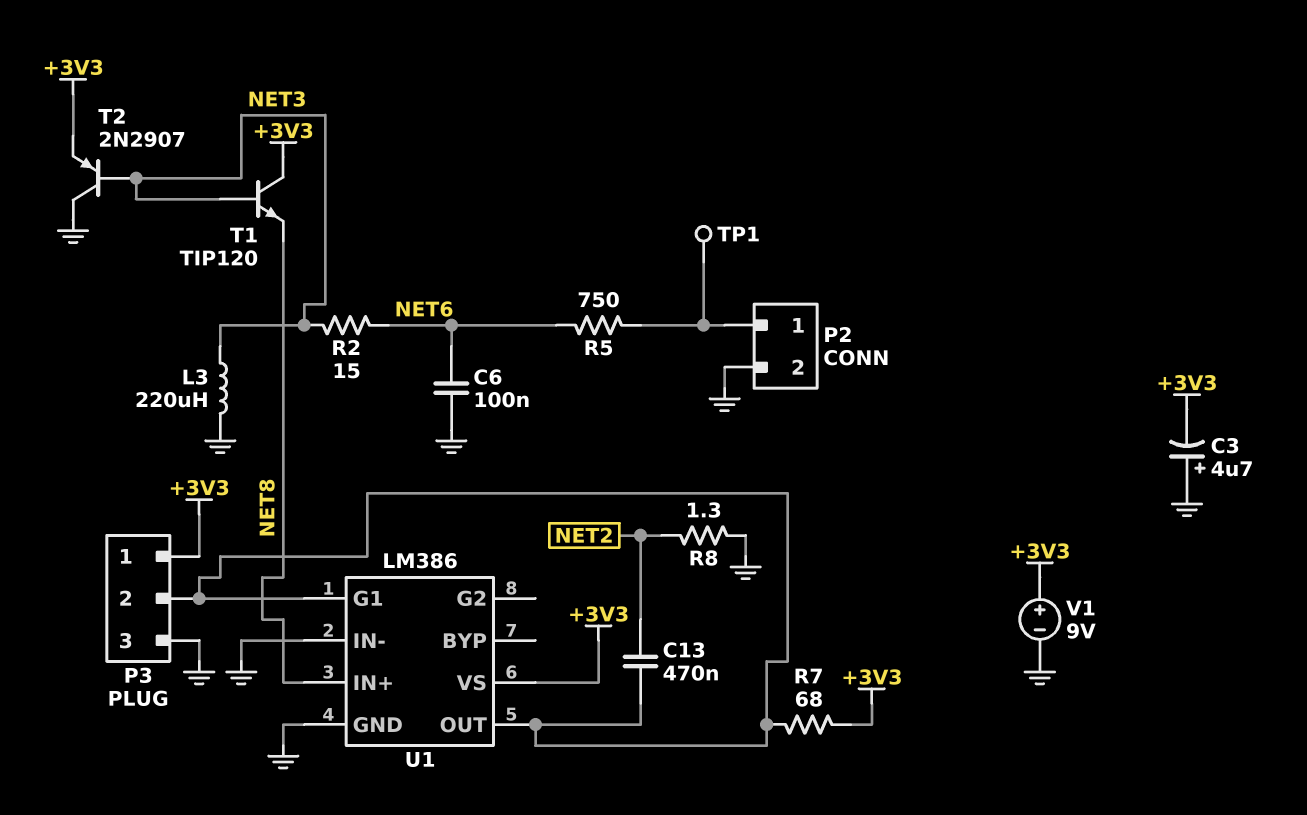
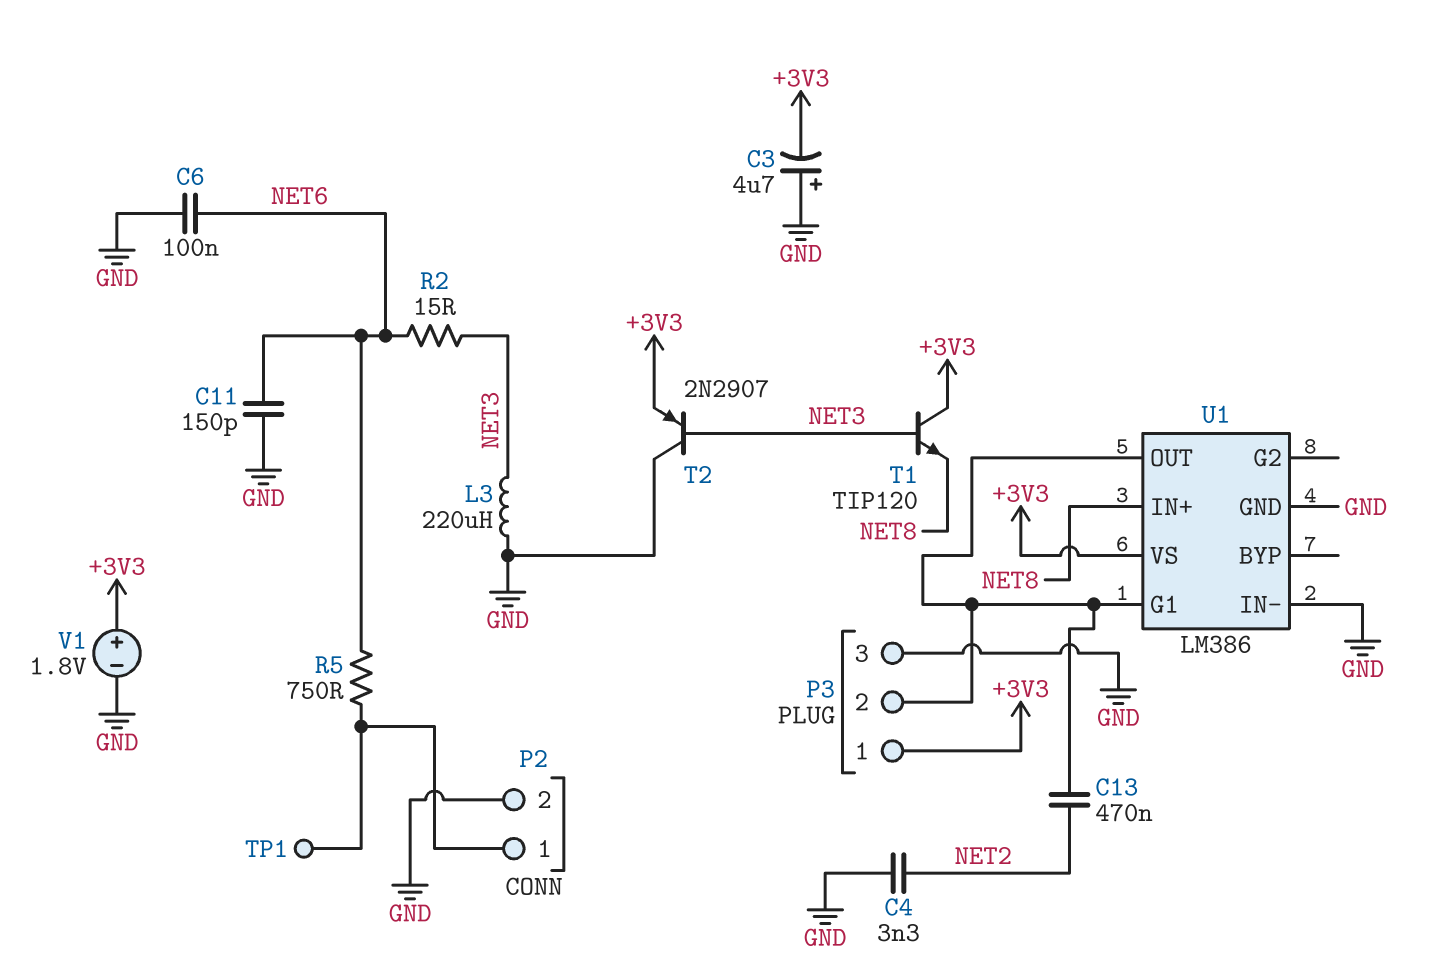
C4: none -> 3.3nF (GND, NET2)
C11: none -> 150pF (GND, NET6)
R7: 68 (+3V3, P3/2) -> none
R8: 1.3 (GND, NET2) -> none
V1: 9V (plus +3V3, minus GND) -> 1.8V (plus +3V3, minus GND)

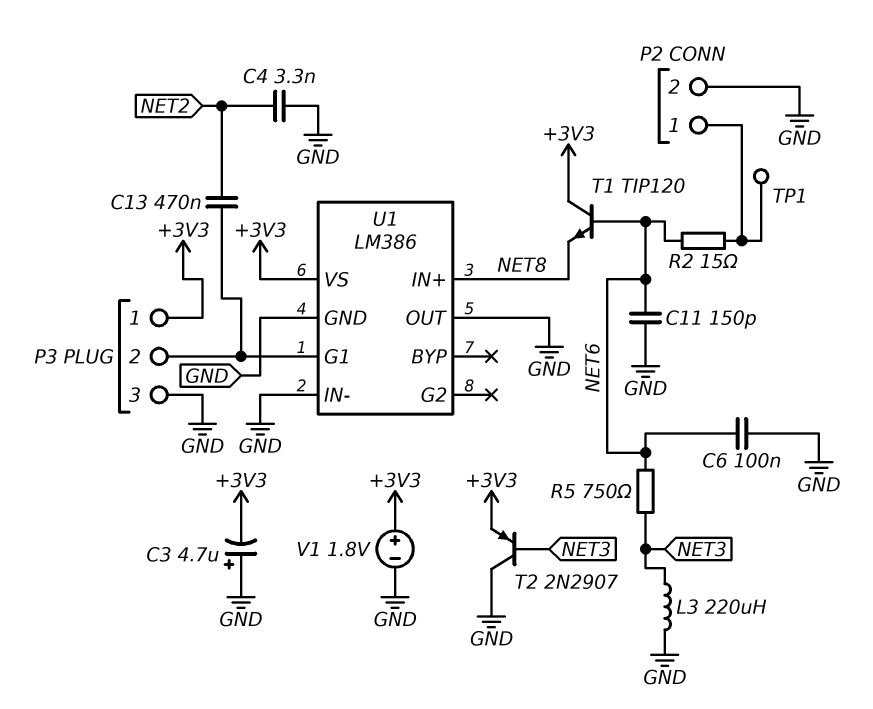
R2: 15 (NET3, NET6) -> 15 (NET6, P2/1)
R5: 750 (NET6, P2/1) -> 750 (NET3, NET6)
T1: NPN TIP120 (B NET3, C +3V3, E NET8) -> NPN TIP120 (B NET6, C +3V3, E NET8)
U1 pin OUT: P3/2 -> GND

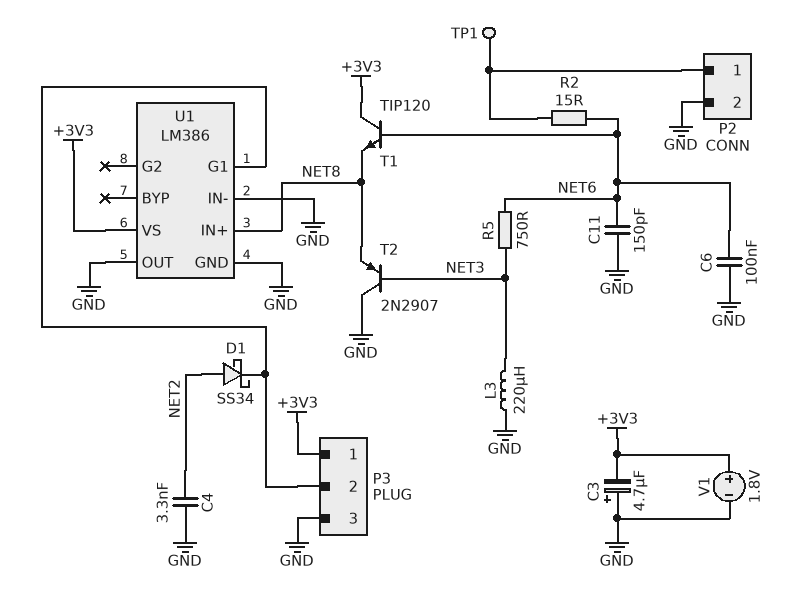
C13: 470nF (NET2, P3/2) -> none
D1: none -> schottky SS34 (A NET2, K P3/2)
T2: PNP 2N2907 (B NET3, C GND, E +3V3) -> PNP 2N2907 (B NET3, C GND, E NET8)

